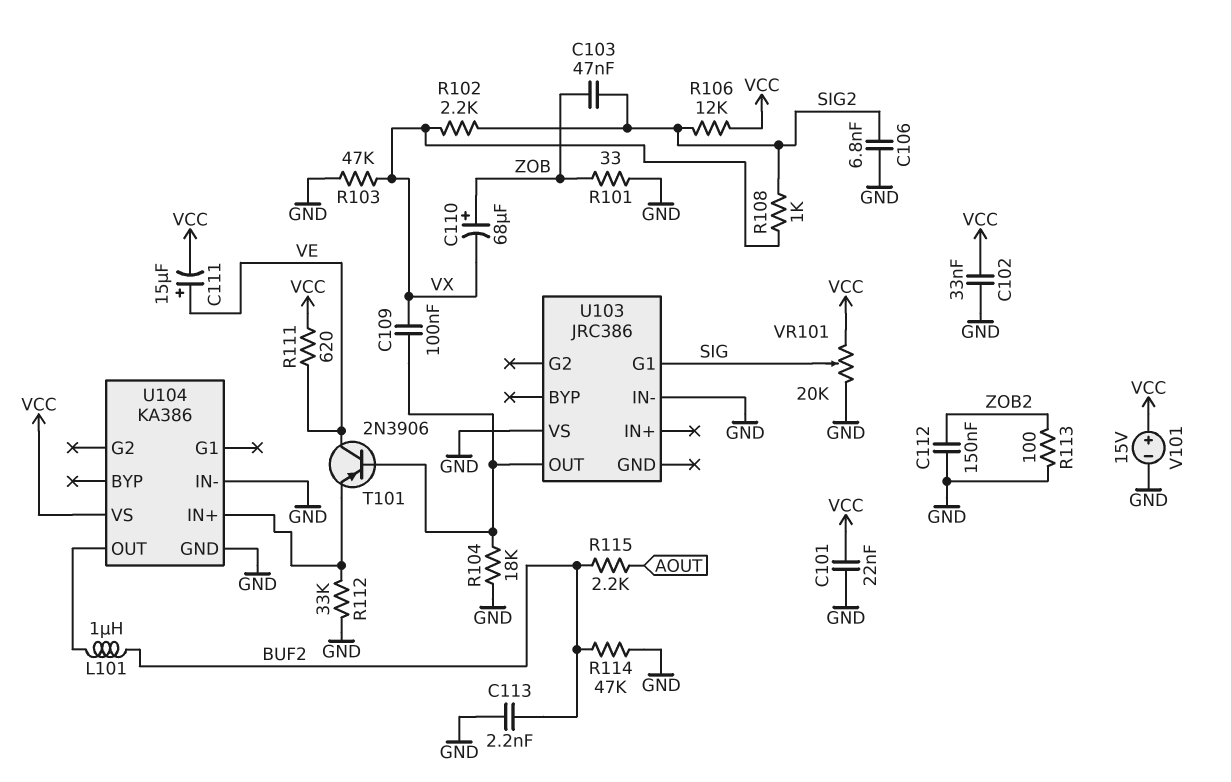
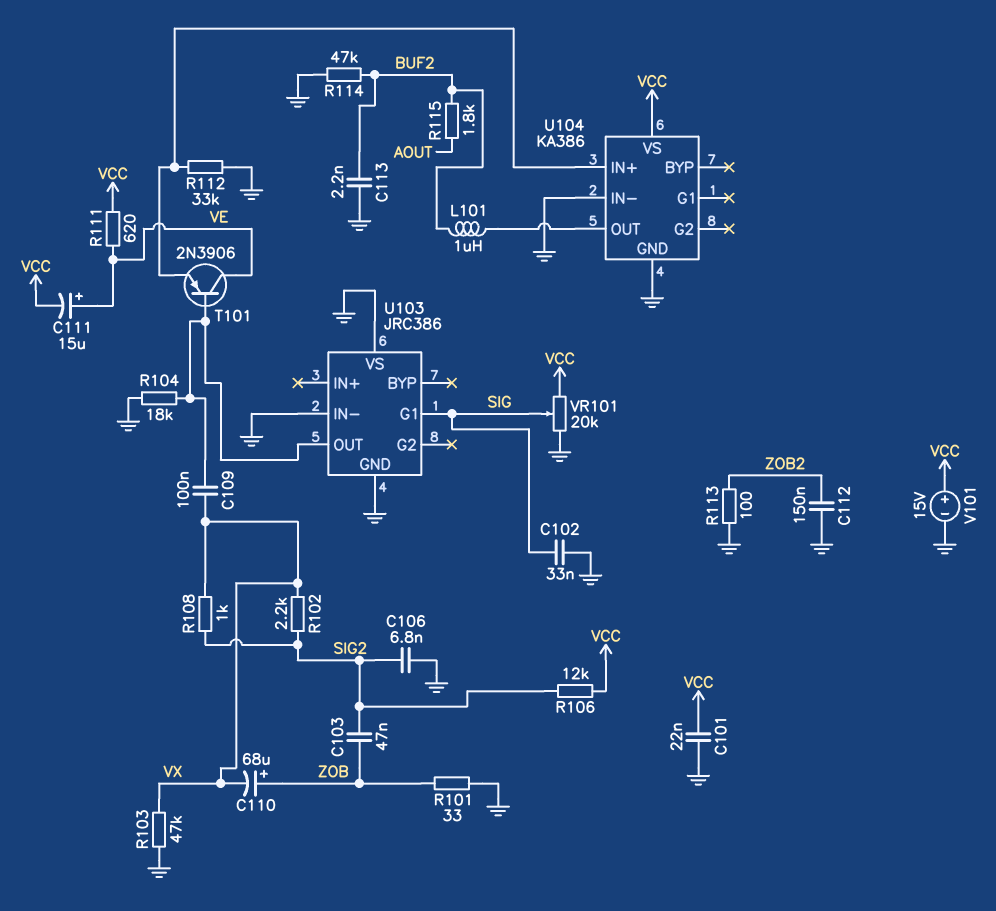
C102: 33nF (GND, VCC) -> 33nF (GND, SIG)
R115: 2.2k (AOUT, BUF2) -> 1.8k (AOUT, BUF2)
U103 pin GND: none -> GND

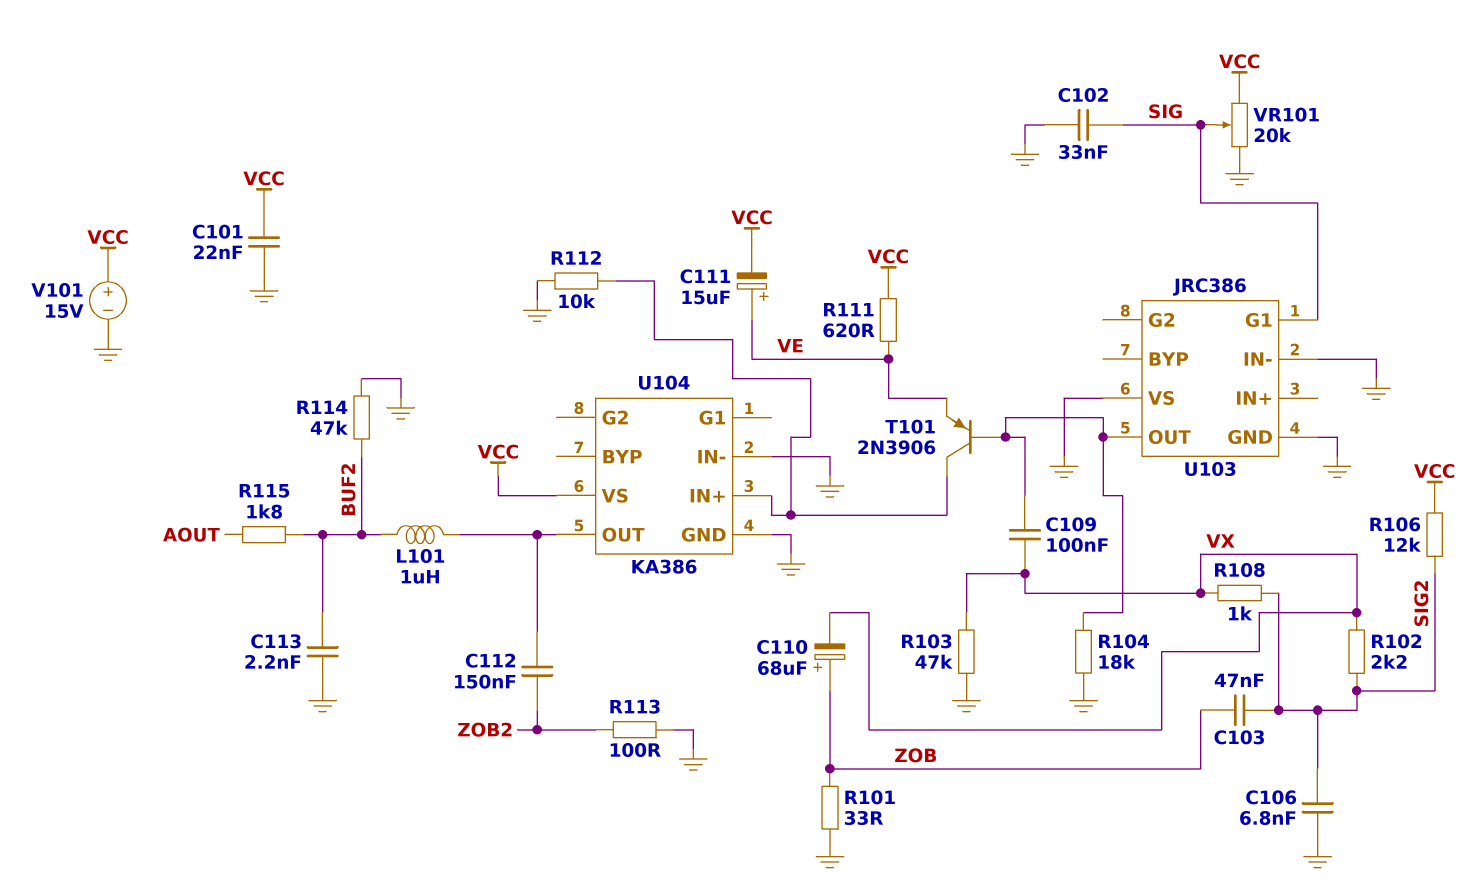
C112: 150nF (GND, ZOB2) -> 150nF (U104/OUT, ZOB2)
R112: 33k (GND, U104/IN+) -> 10k (GND, U104/IN+)
T101: PNP 2N3906 (B U103/OUT, C VE, E U104/IN+) -> PNP 2N3906 (B U103/OUT, C U104/IN+, E VE)

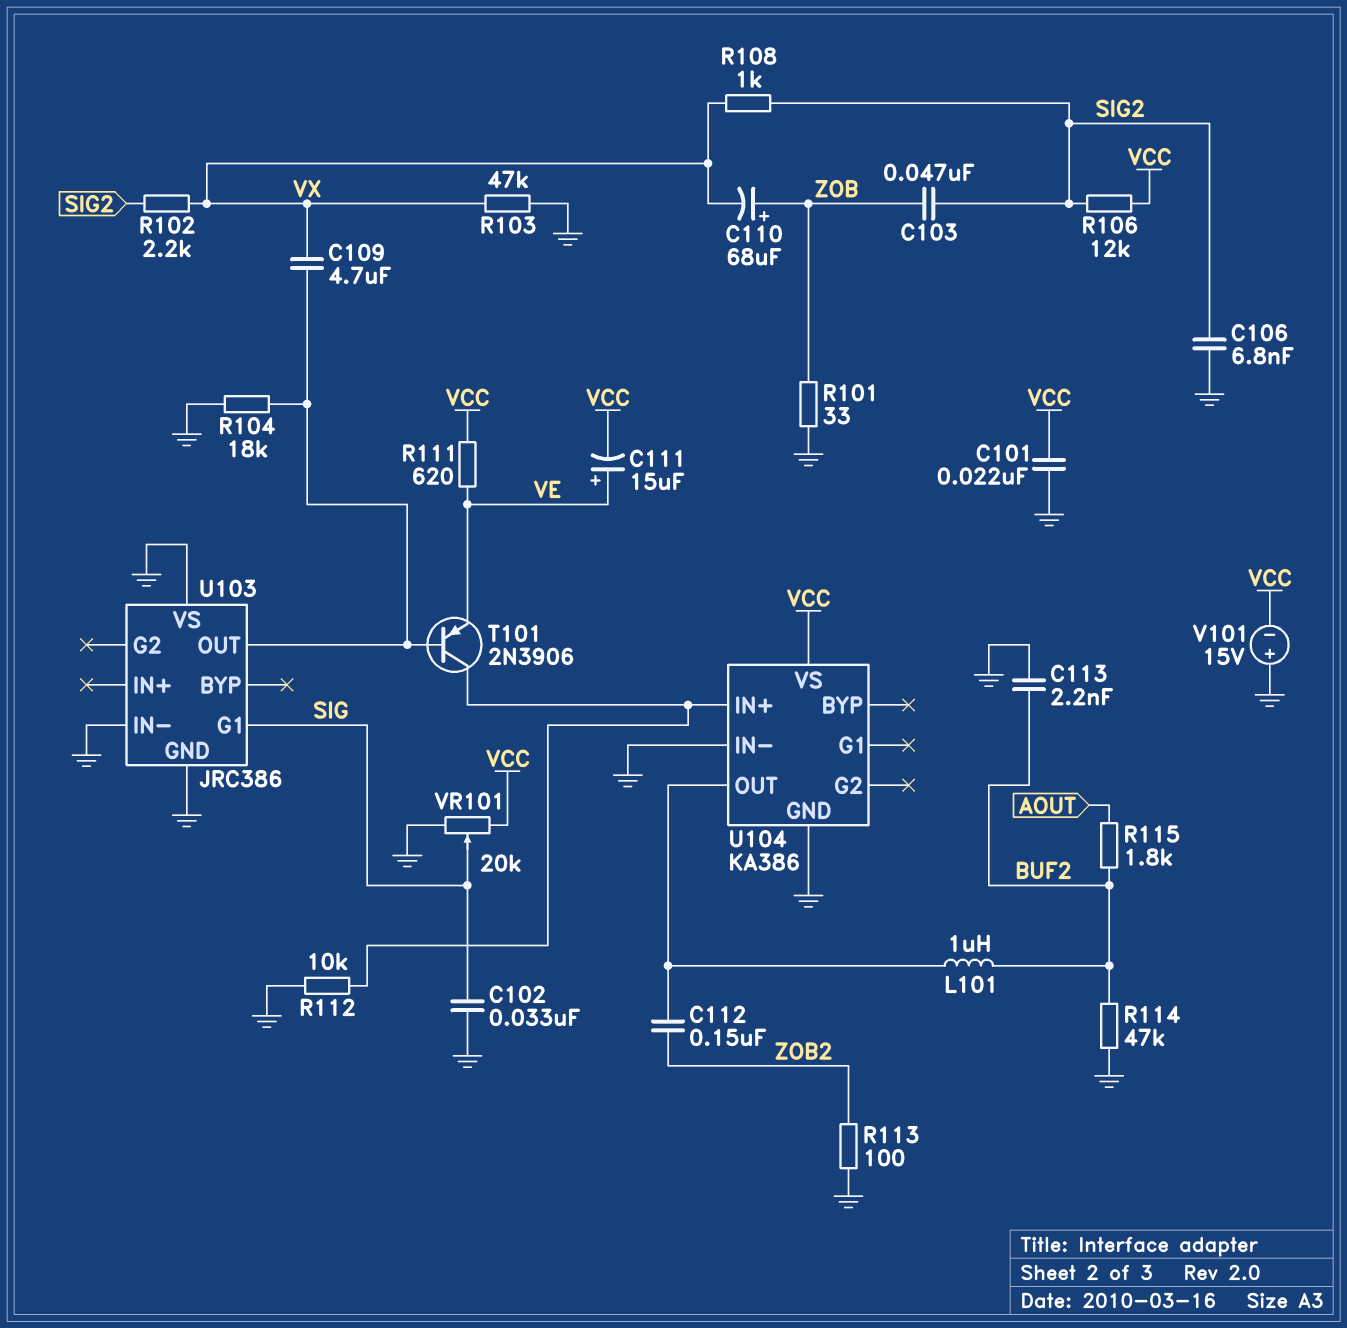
C109: 100nF (U103/OUT, VX) -> 4.7uF (U103/OUT, VX)
V101: 15V (plus VCC, minus GND) -> 15V (plus GND, minus VCC)

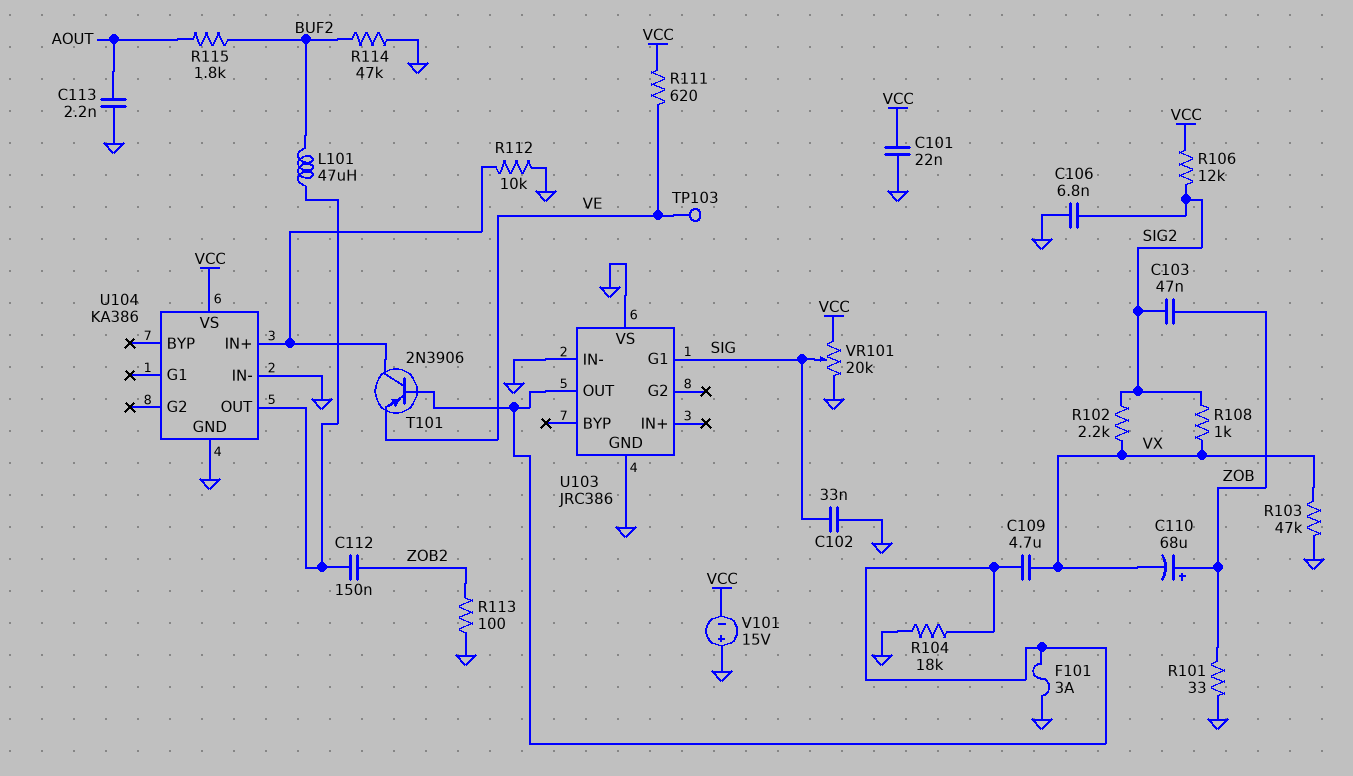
C111: 15uF (plus VE, minus VCC) -> none
C113: 2.2nF (BUF2, GND) -> 2.2nF (AOUT, GND)
F101: none -> 3A (GND, U103/OUT)
L101: 1uH (BUF2, U104/OUT) -> 47uH (BUF2, U104/OUT)
TP103: none -> test point (VE)

